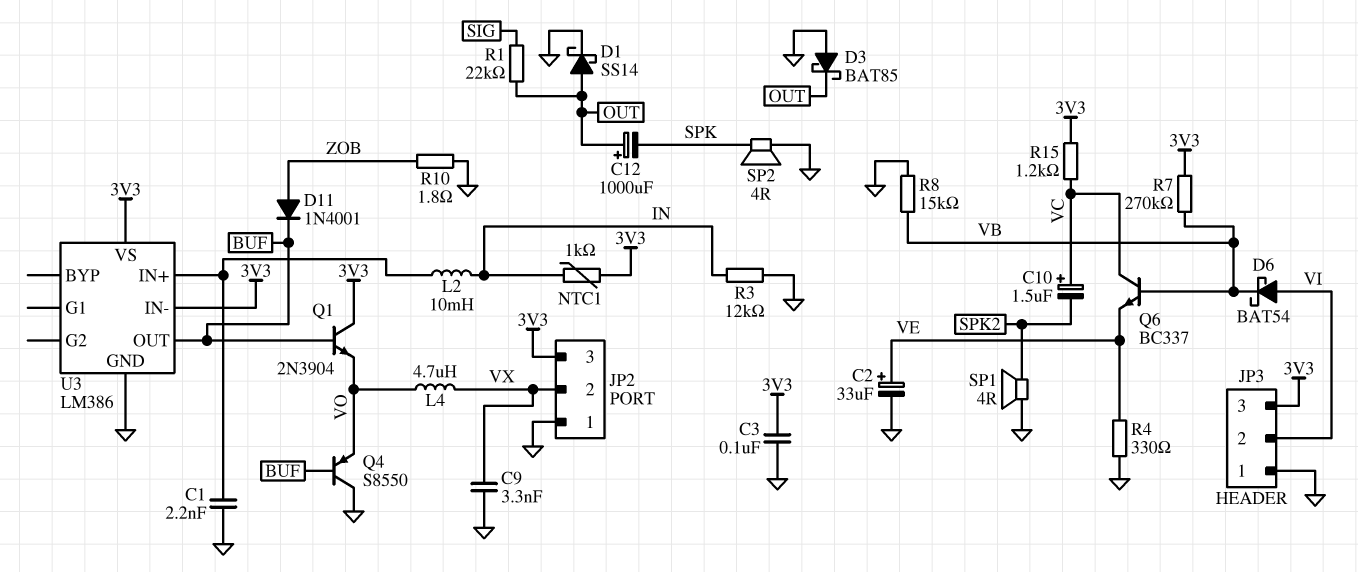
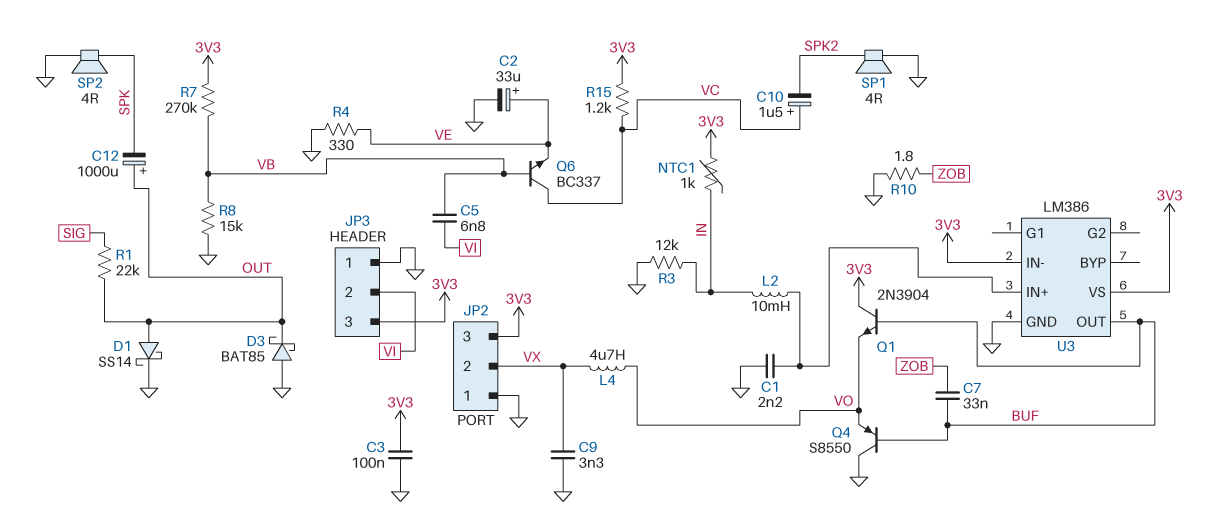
C5: none -> 6.8nF (VB, VI)
C7: none -> 33nF (BUF, ZOB)
D6: schottky BAT54 (A VI, K VB) -> none
D11: diode 1N4001 (A ZOB, K BUF) -> none

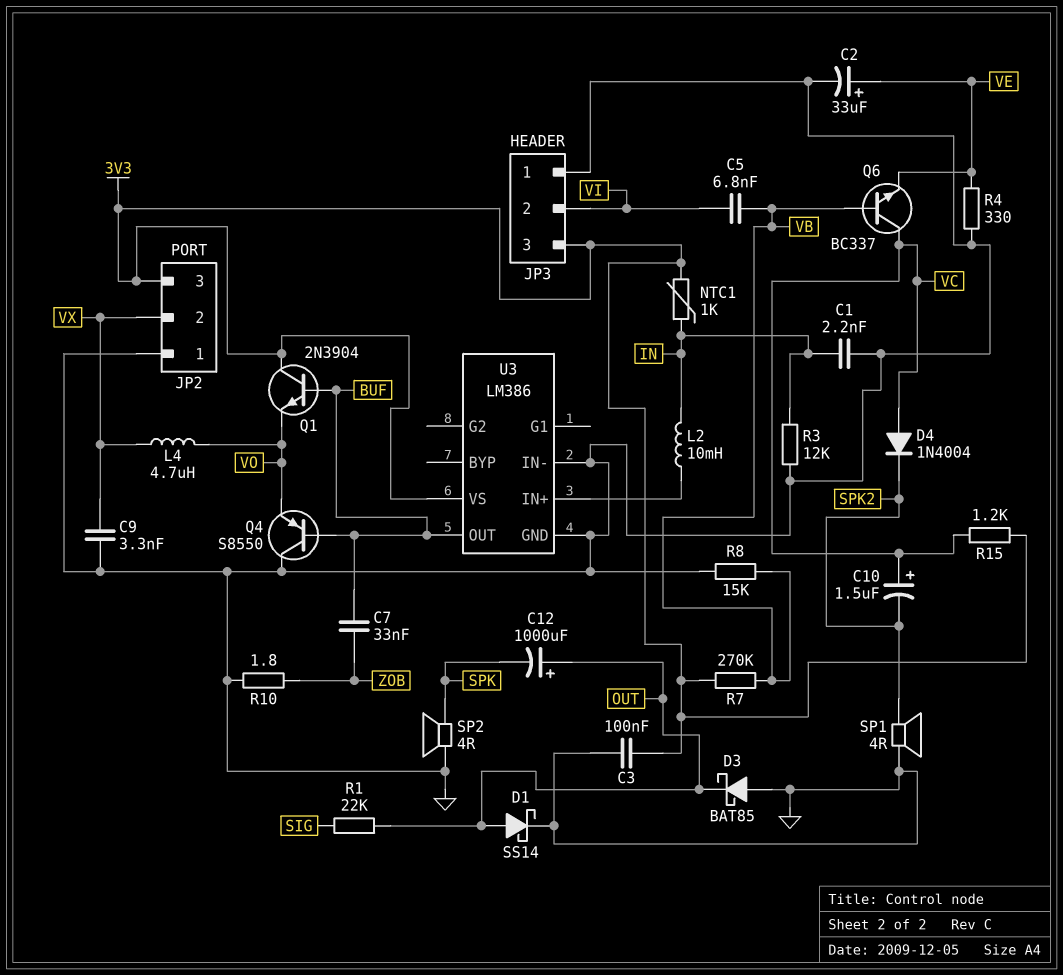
C1: 2.2nF (GND, U3/IN+) -> 2.2nF (GND, IN)
D4: none -> diode 1N4004 (A VC, K SPK2)
U3 pin IN-: 3V3 -> GND

